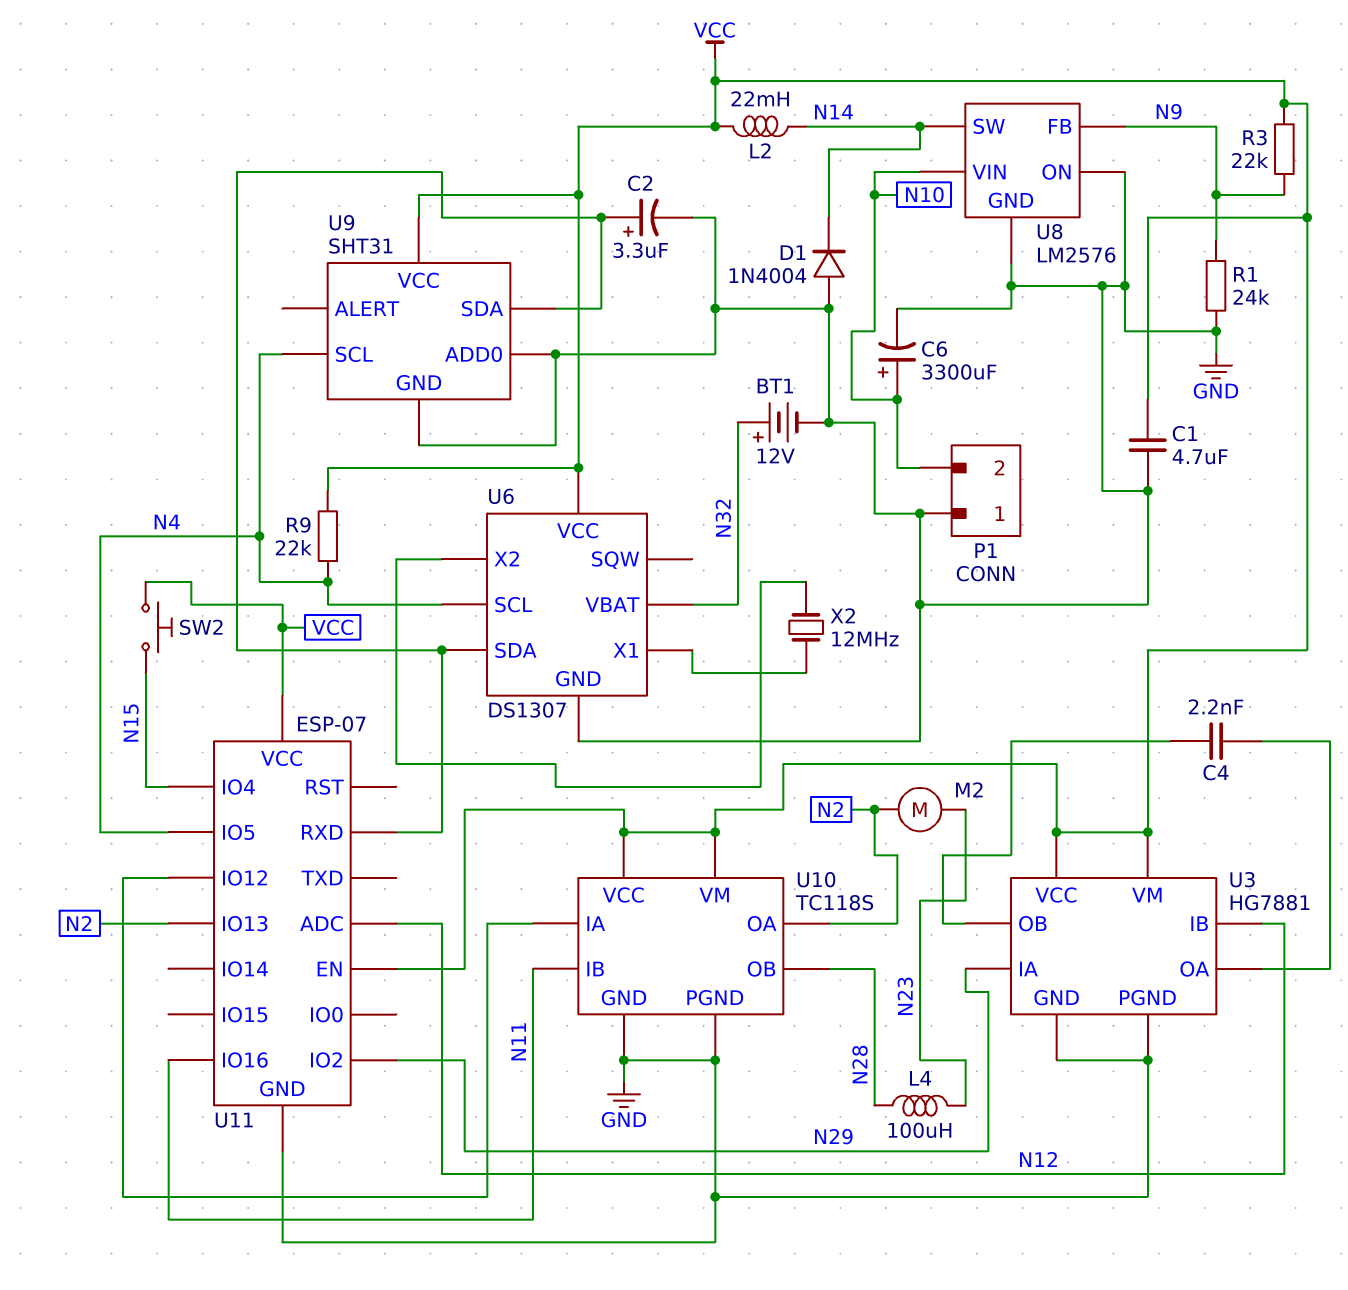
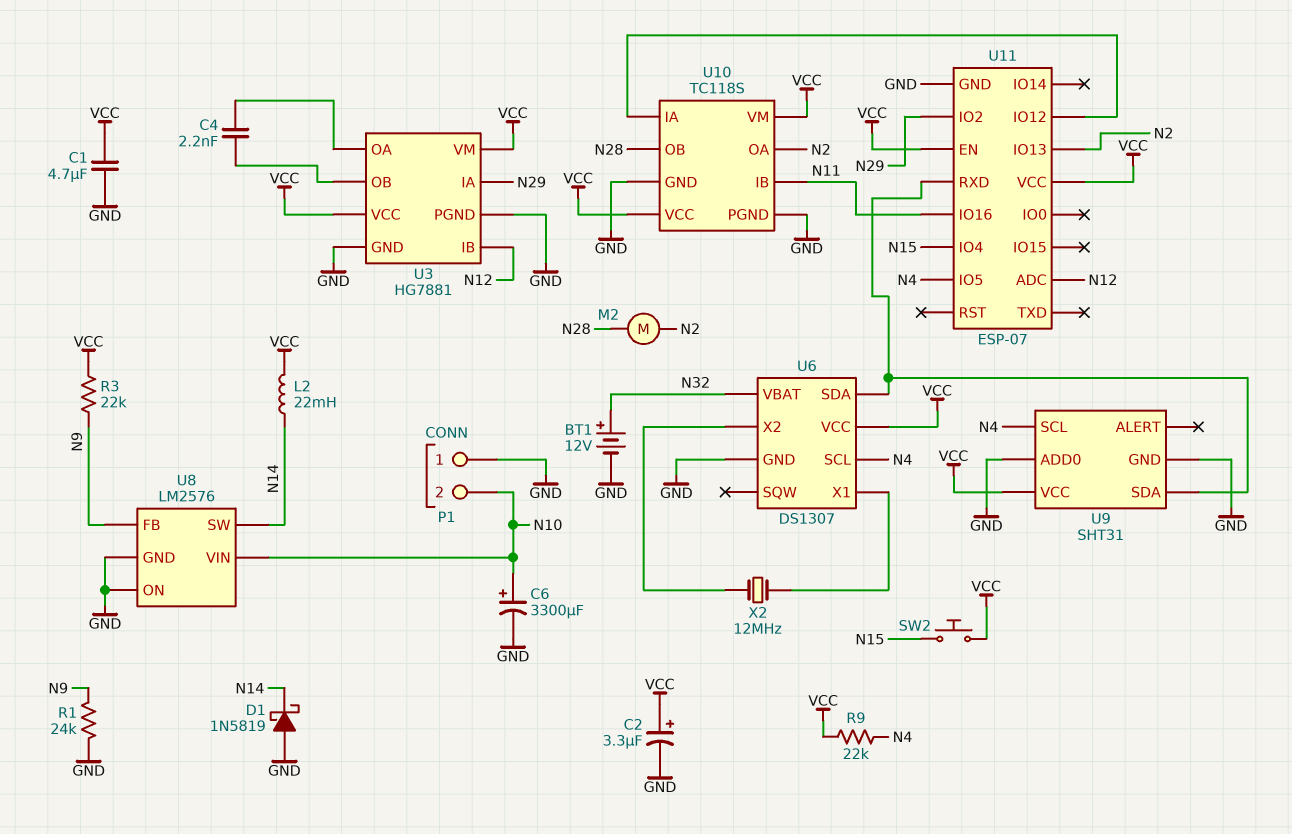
C2: 3.3uF (plus U6/SDA, minus GND) -> 3.3uF (plus VCC, minus GND)
D1: diode 1N4004 (A GND, K N14) -> schottky 1N5819 (A GND, K N14)
L4: 100uH (N23, N28) -> none
M2: motor (N2, N23) -> motor (N2, N28)

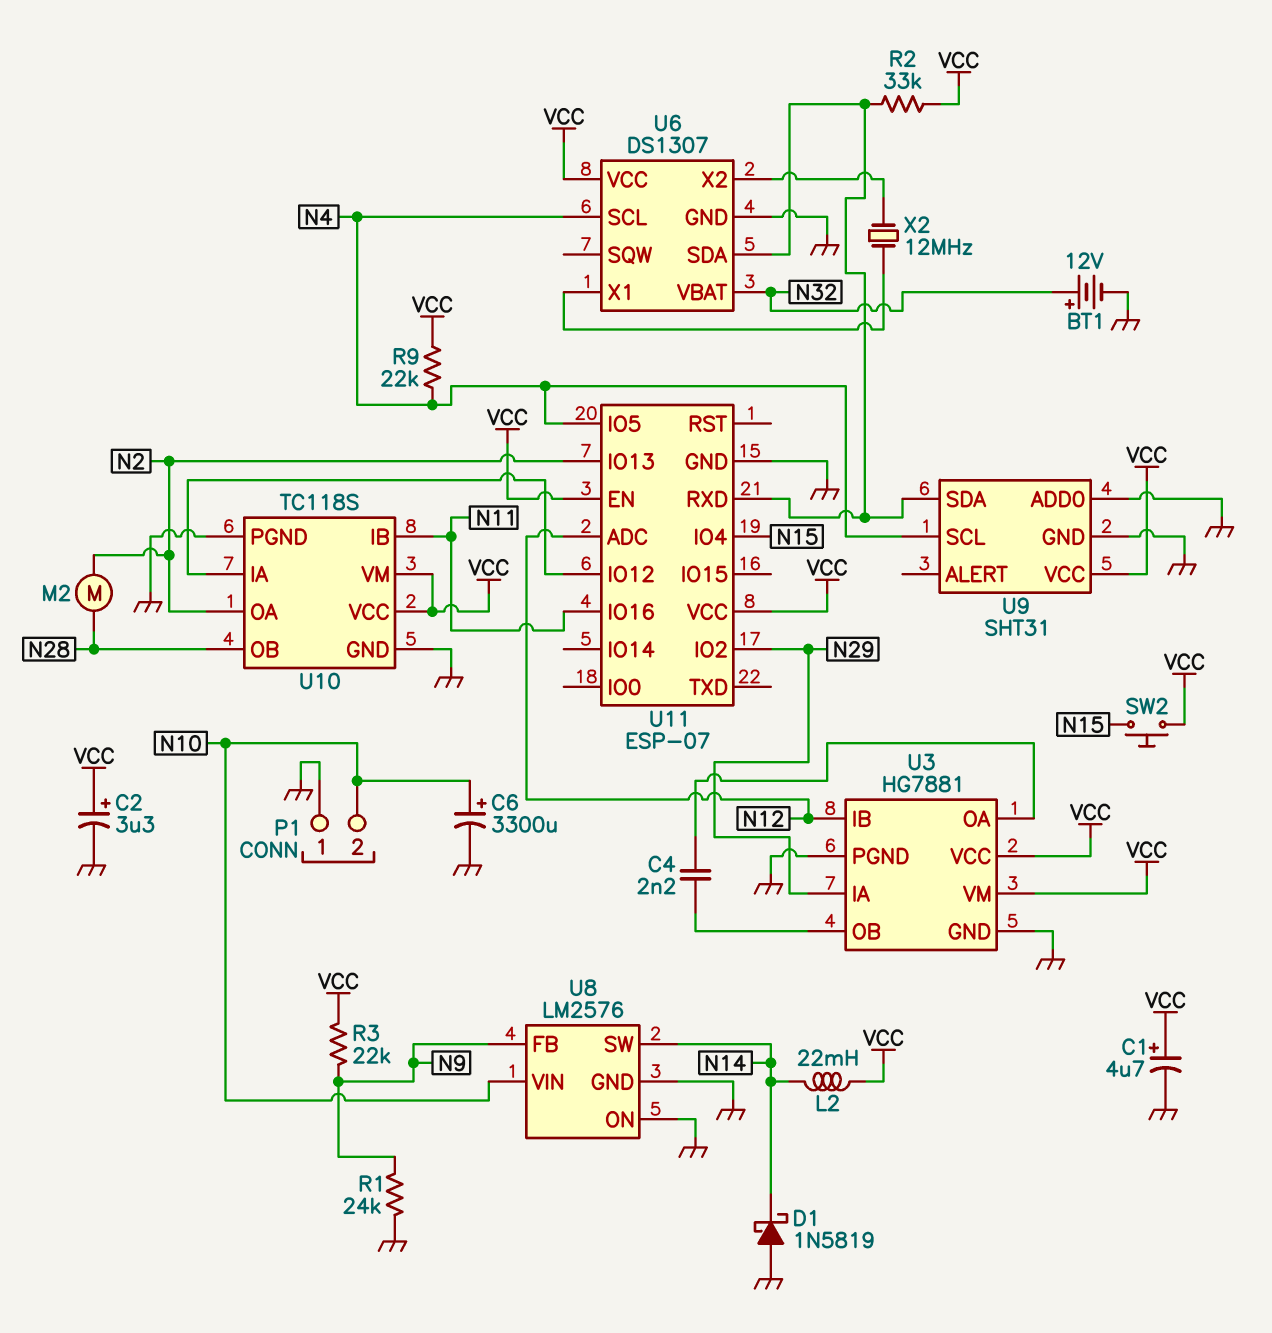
C1: 4.7uF (GND, VCC) -> 4.7uF (plus VCC, minus GND)
R2: none -> 33k (U6/SDA, VCC)

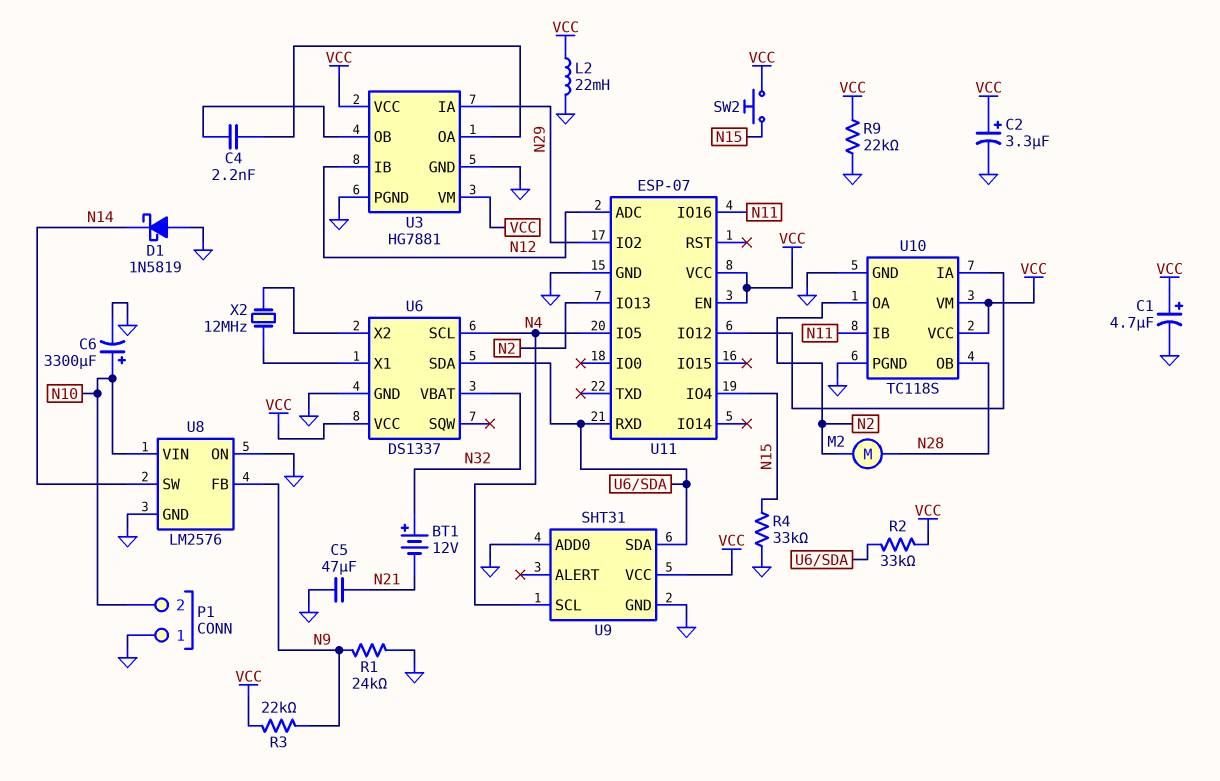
BT1: 12V (plus N32, minus GND) -> 12V (plus N32, minus N21)
C5: none -> 47uF (GND, N21)
L2: 22mH (N14, VCC) -> 22mH (GND, VCC)
R4: none -> 33k (GND, N15)
R9: 22k (N4, VCC) -> 22k (GND, VCC)
U6: DS1307 -> DS1337

